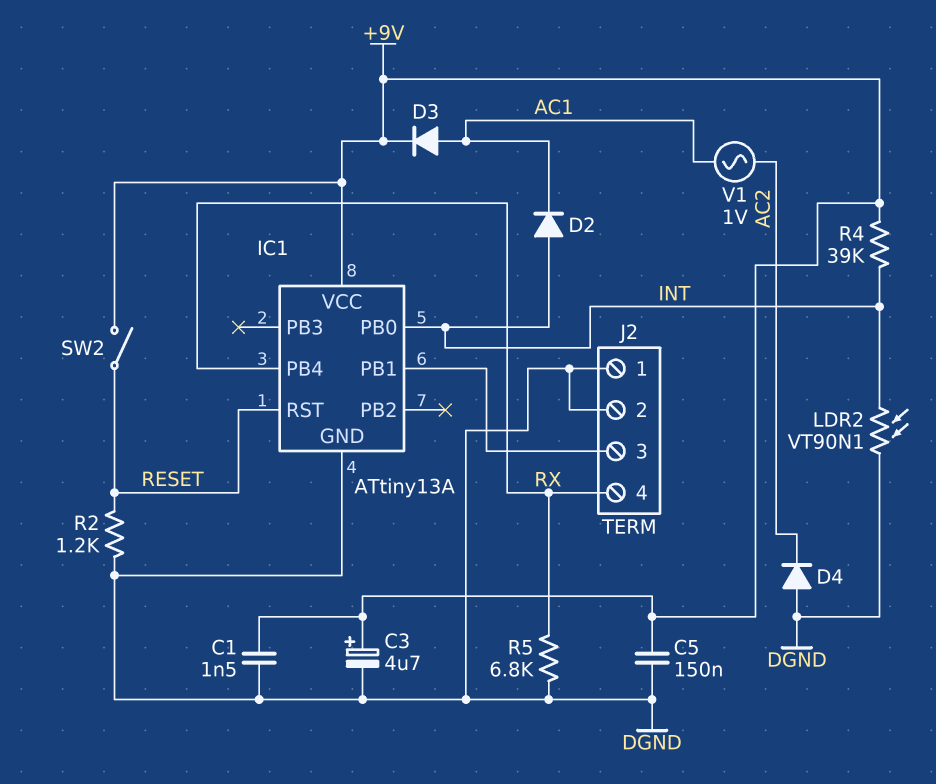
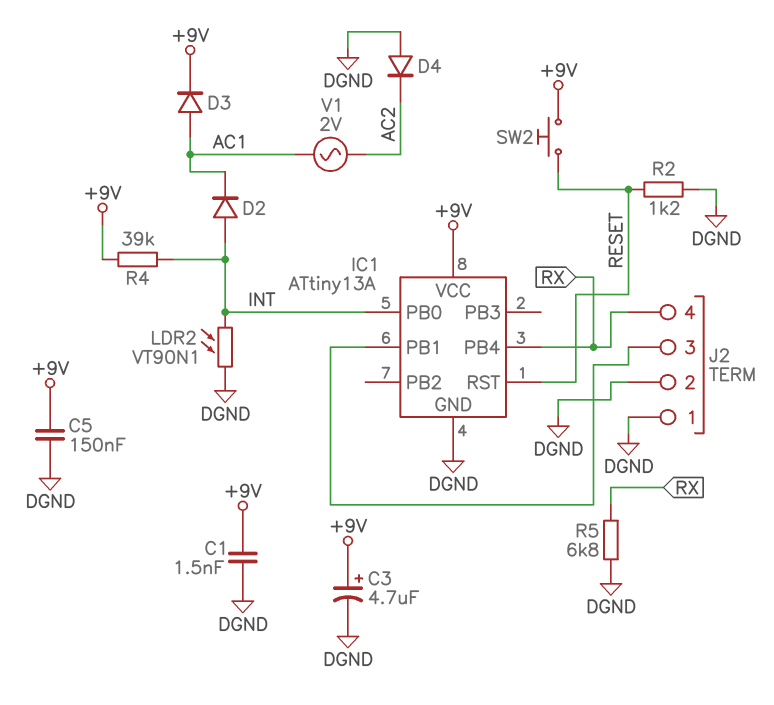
SW2: switch (+9V, RESET) -> button (+9V, RESET)
V1: AC 1V (AC1, AC2) -> AC 2V (AC1, AC2)

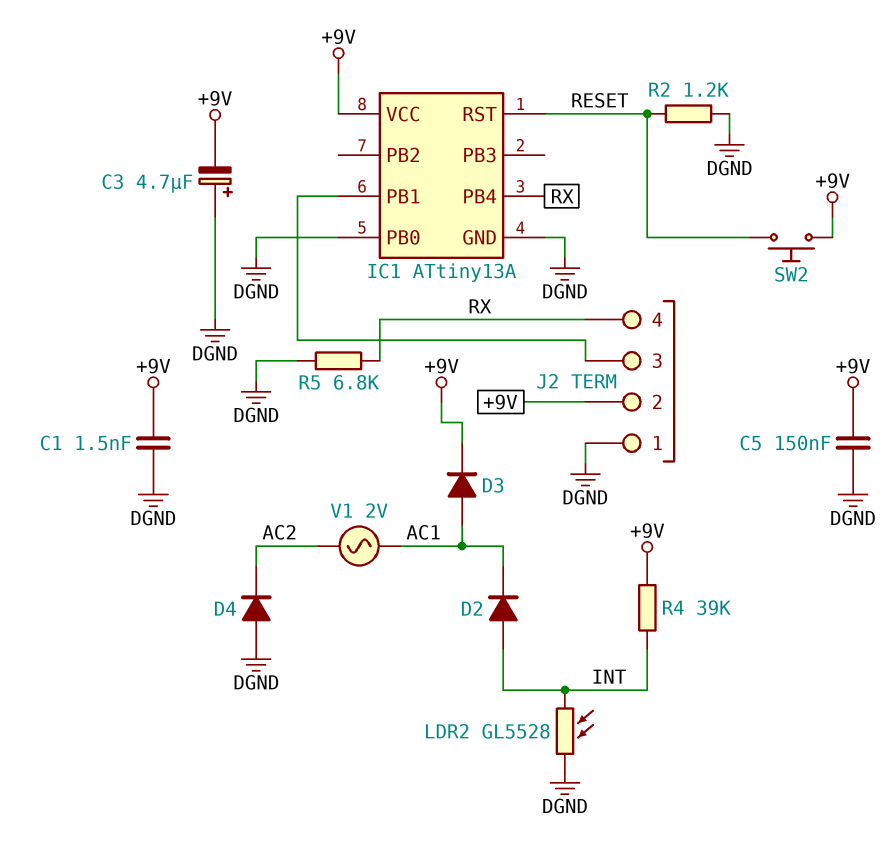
C3: 4.7uF (plus +9V, minus DGND) -> 4.7uF (plus DGND, minus +9V)
IC1 pin PB0: INT -> DGND
J2 pin 2: DGND -> +9V
LDR2: VT90N1 (DGND, INT) -> GL5528 (DGND, INT)

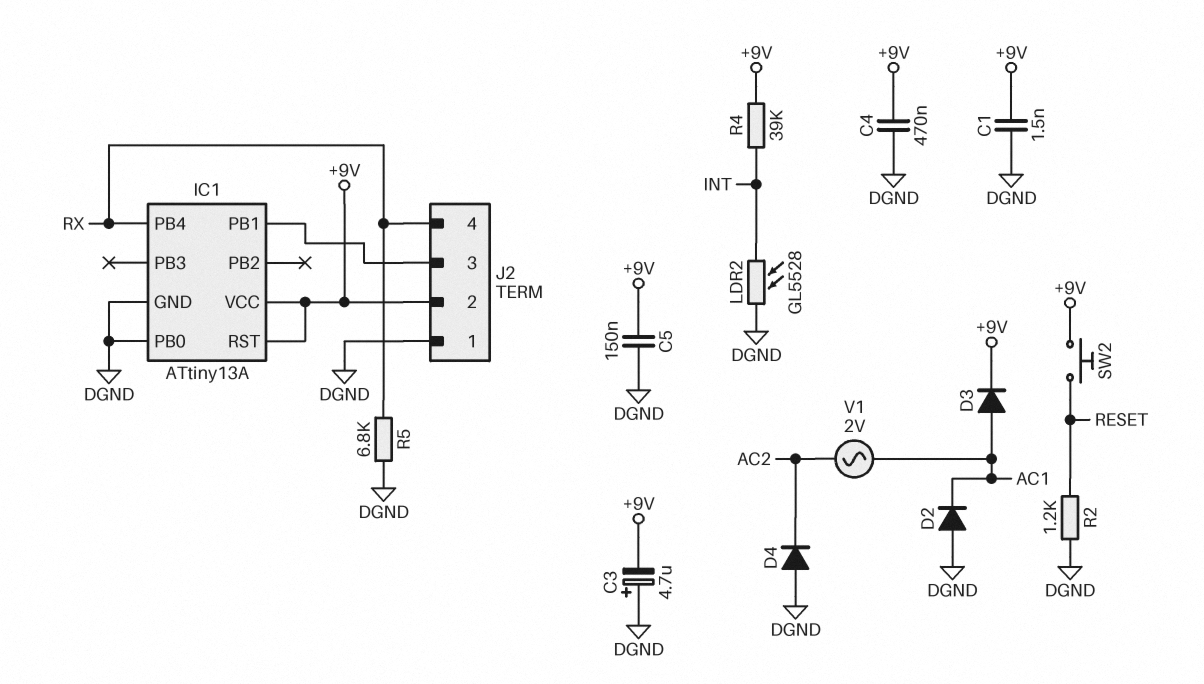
C4: none -> 470nF (+9V, DGND)
D2: diode (A INT, K AC1) -> diode (A DGND, K AC1)
IC1 pin RST: RESET -> +9V

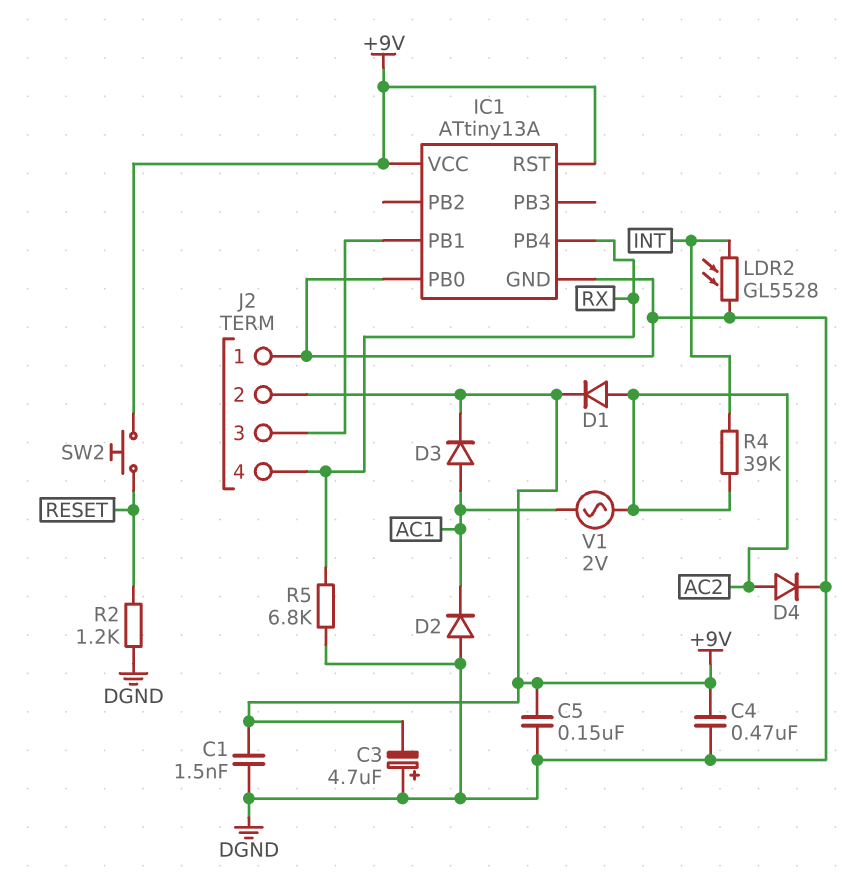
D1: none -> diode (A AC2, K +9V)
D4: diode (A DGND, K AC2) -> diode (A AC2, K DGND)
R4: 39k (+9V, INT) -> 39k (AC2, INT)

